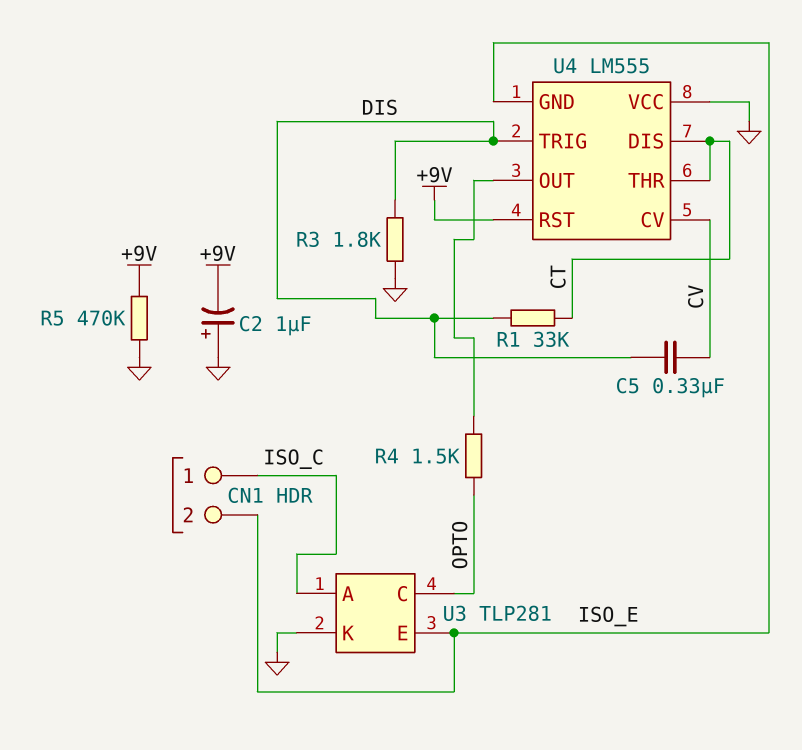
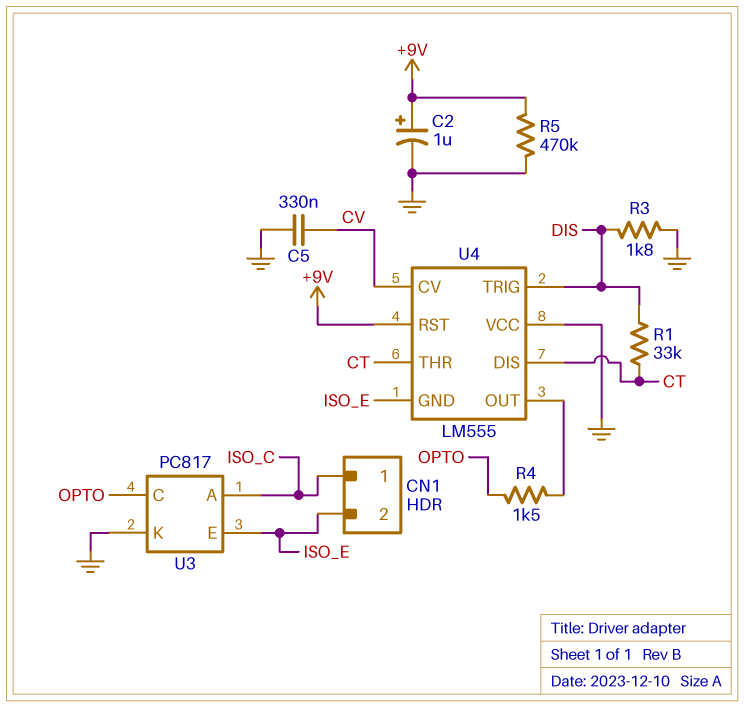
C2: 1uF (plus GND, minus +9V) -> 1uF (plus +9V, minus GND)
C5: 330nF (CV, DIS) -> 330nF (CV, GND)
U3: TLP281 -> PC817

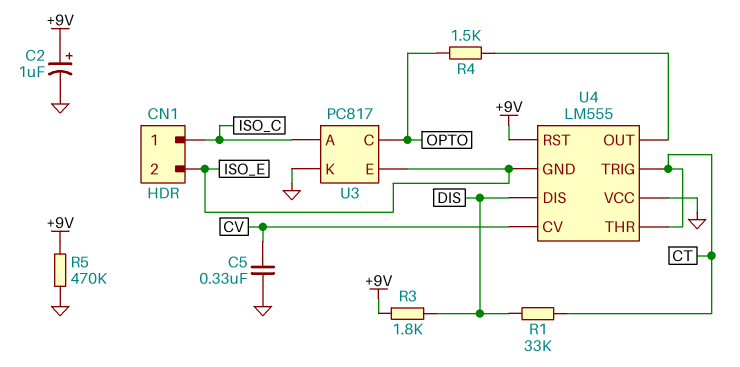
R3: 1.8k (DIS, GND) -> 1.8k (+9V, DIS)
U4 pin DIS: CT -> DIS
U4 pin TRIG: DIS -> CT

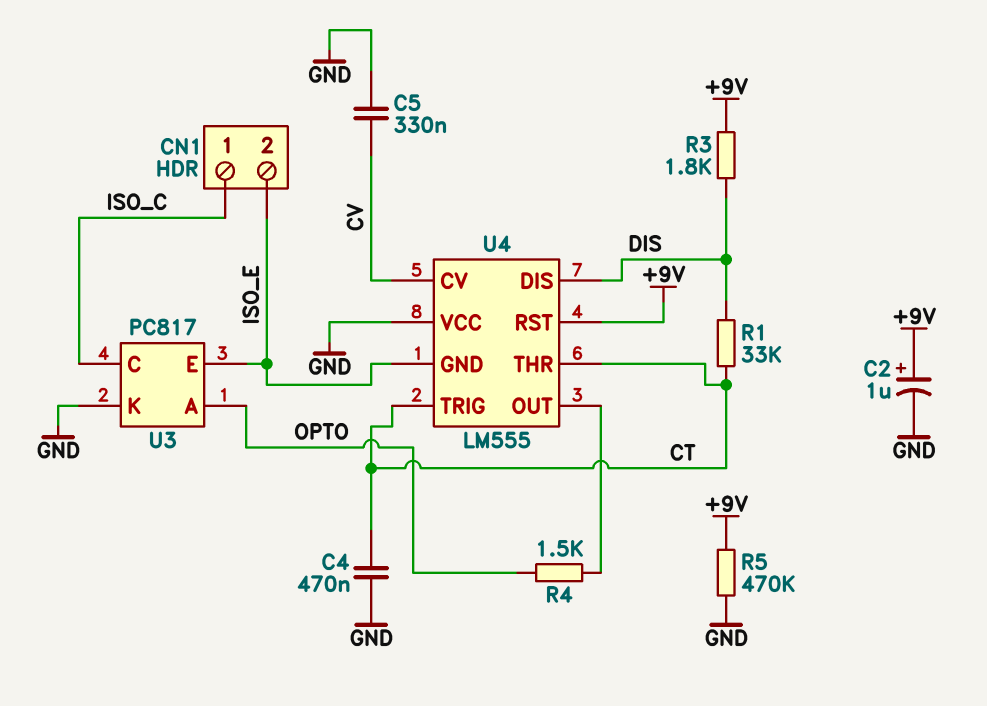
C4: none -> 470nF (CT, GND)
U3 pin A: ISO_C -> OPTO
U3 pin C: OPTO -> ISO_C

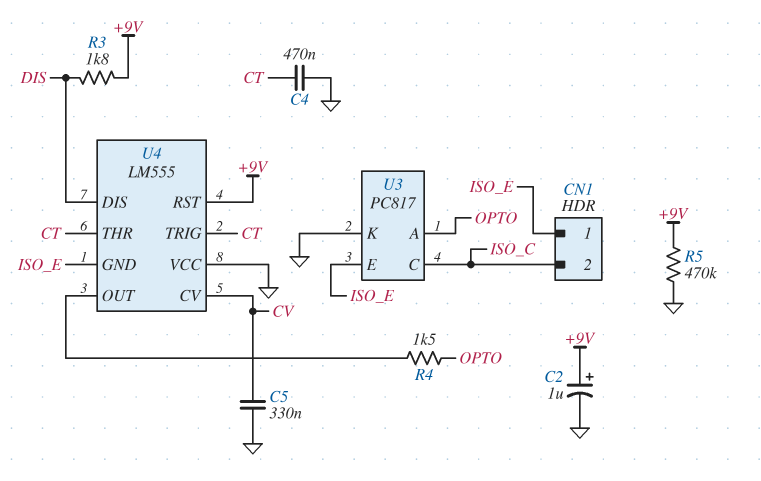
CN1 pin 1: ISO_C -> ISO_E
CN1 pin 2: ISO_E -> ISO_C
R1: 33k (CT, DIS) -> none

